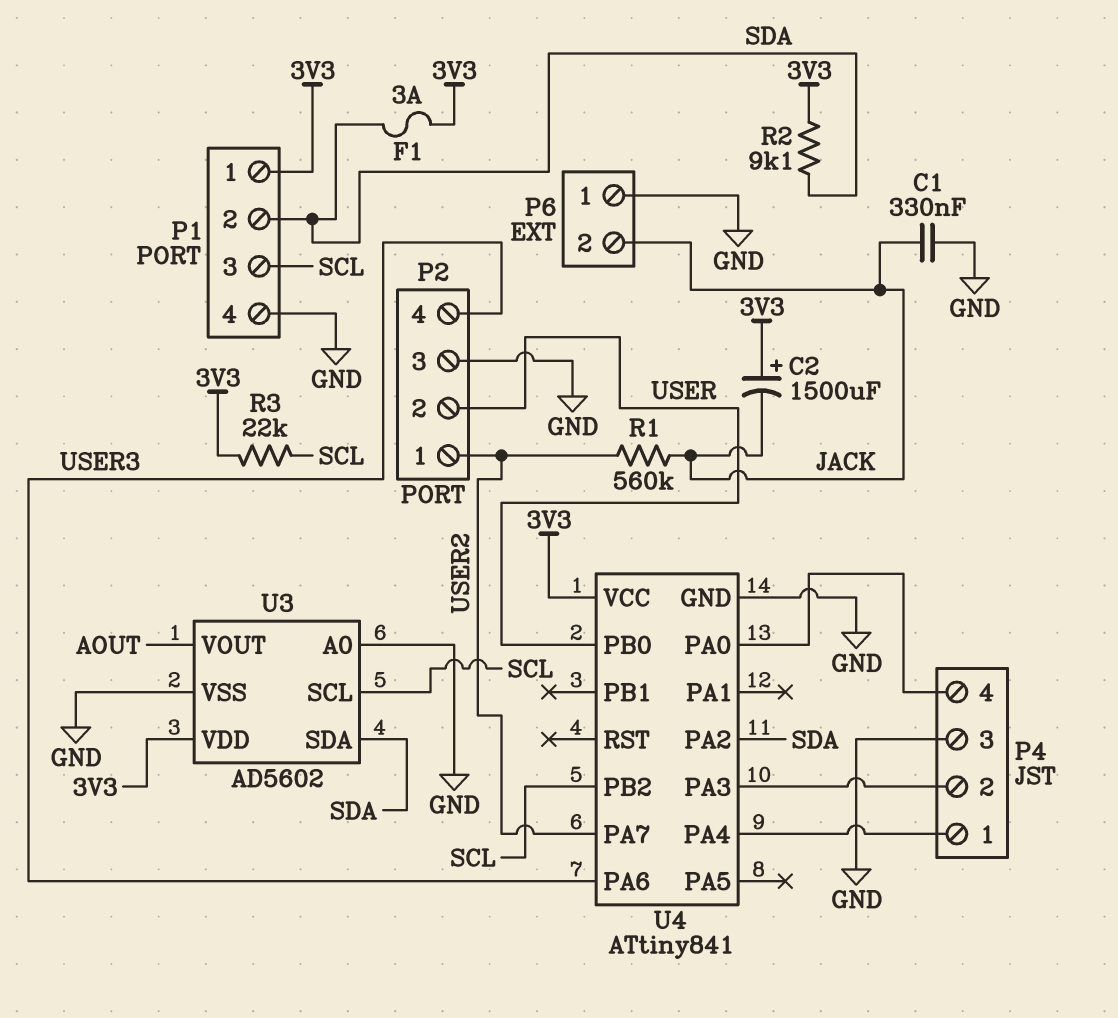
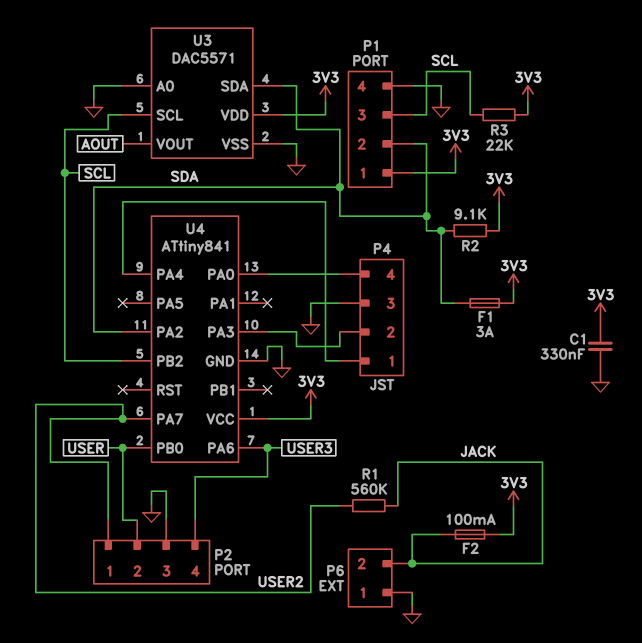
C1: 330nF (GND, JACK) -> 330nF (3V3, GND)
C2: 1500uF (plus 3V3, minus JACK) -> none
F2: none -> 100mA (3V3, JACK)
U3: AD5602 -> DAC5571

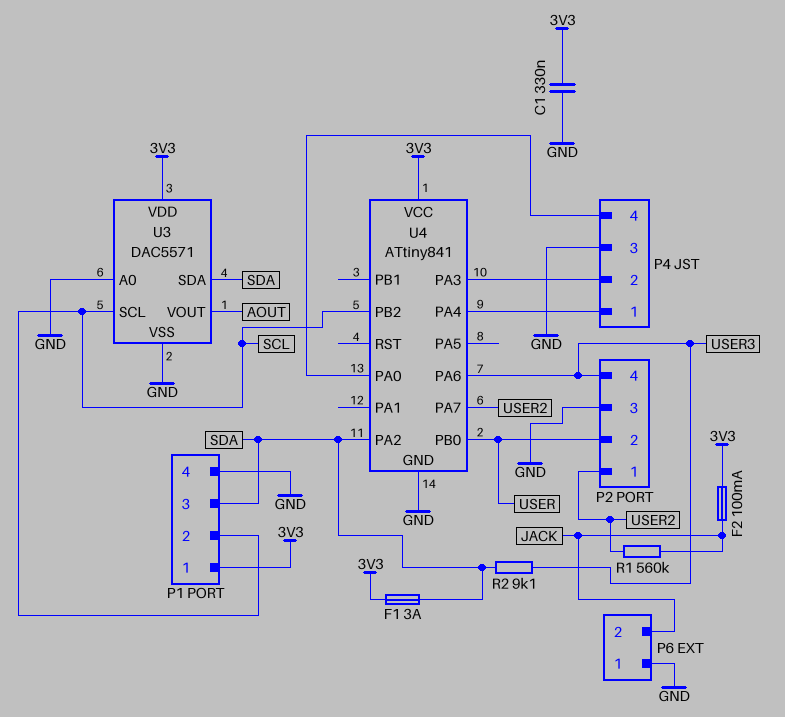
P1 pin 2: SDA -> SCL
P1 pin 3: SCL -> SDA
R2: 9.1k (3V3, SDA) -> 9.1k (SDA, USER3)
R3: 22k (3V3, SCL) -> none

